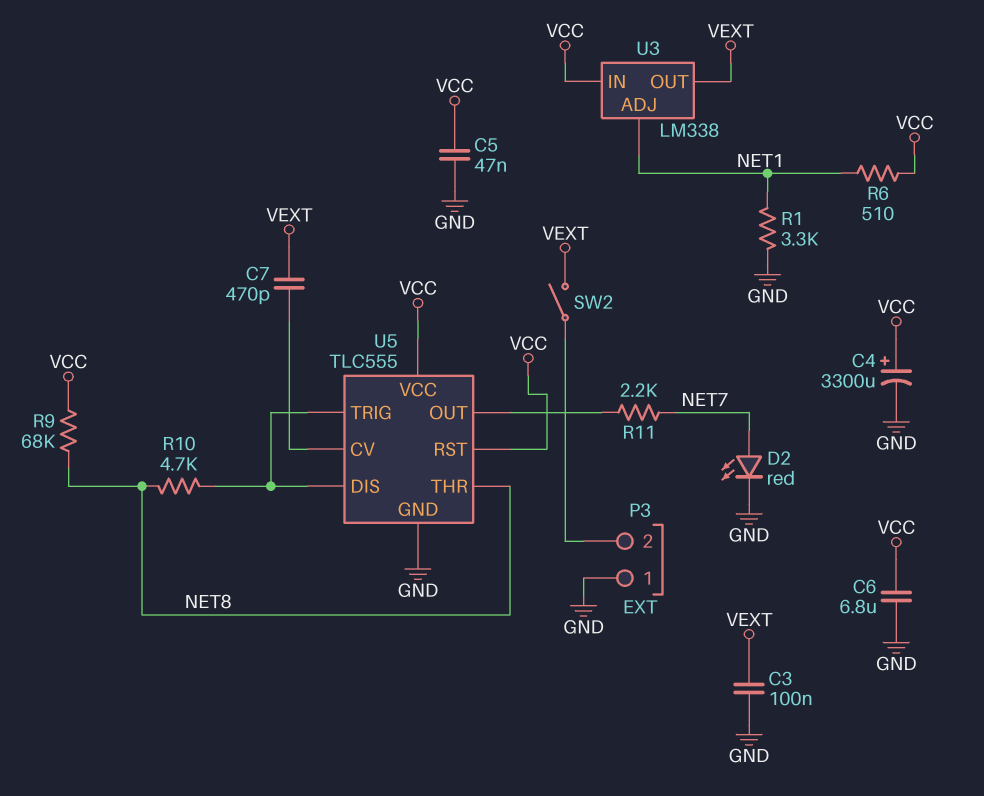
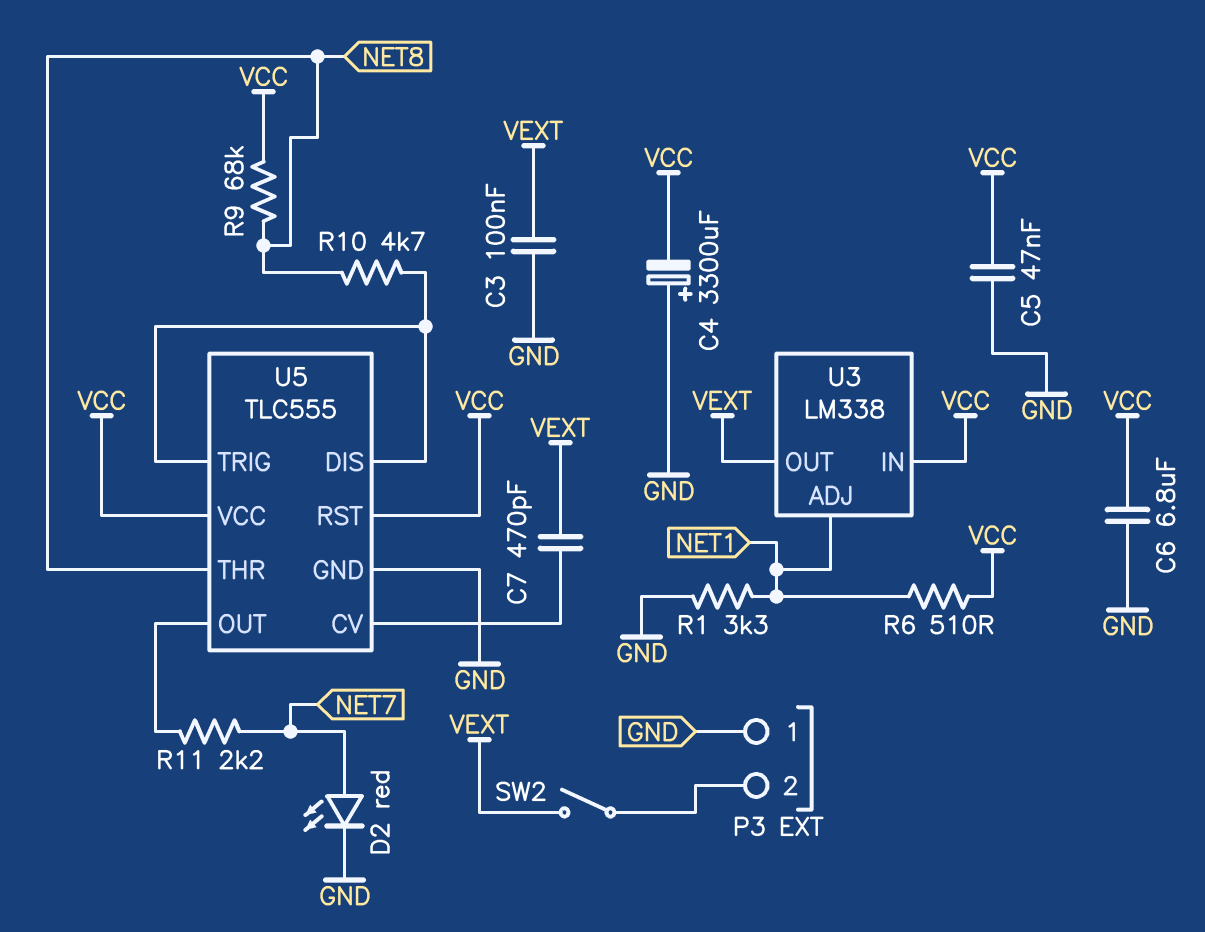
C4: 3300uF (plus VCC, minus GND) -> 3300uF (plus GND, minus VCC)

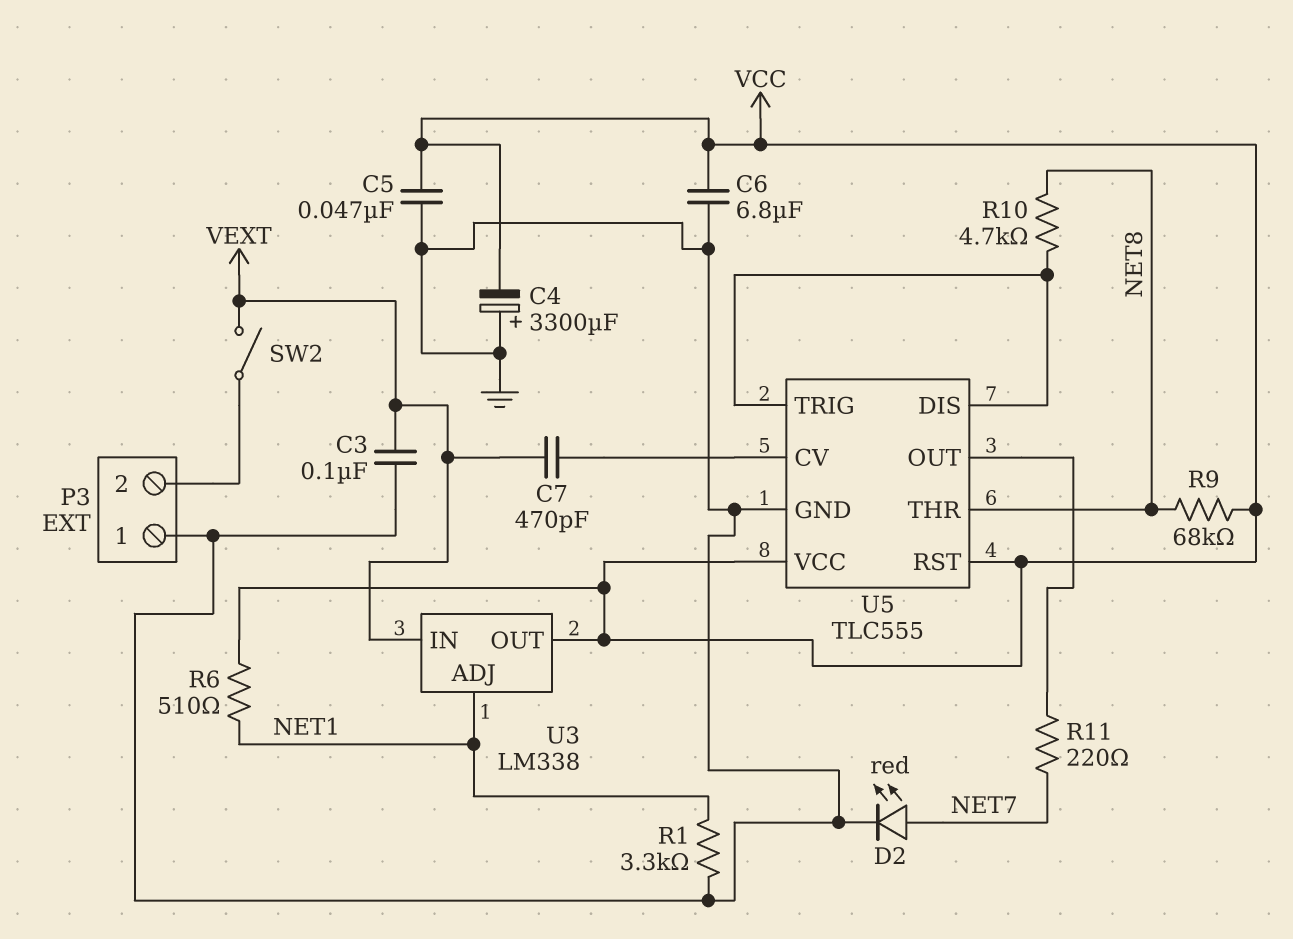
R11: 2.2k (NET7, U5/OUT) -> 220 (NET7, U5/OUT)
U3 pin IN: VCC -> VEXT
U3 pin OUT: VEXT -> VCC

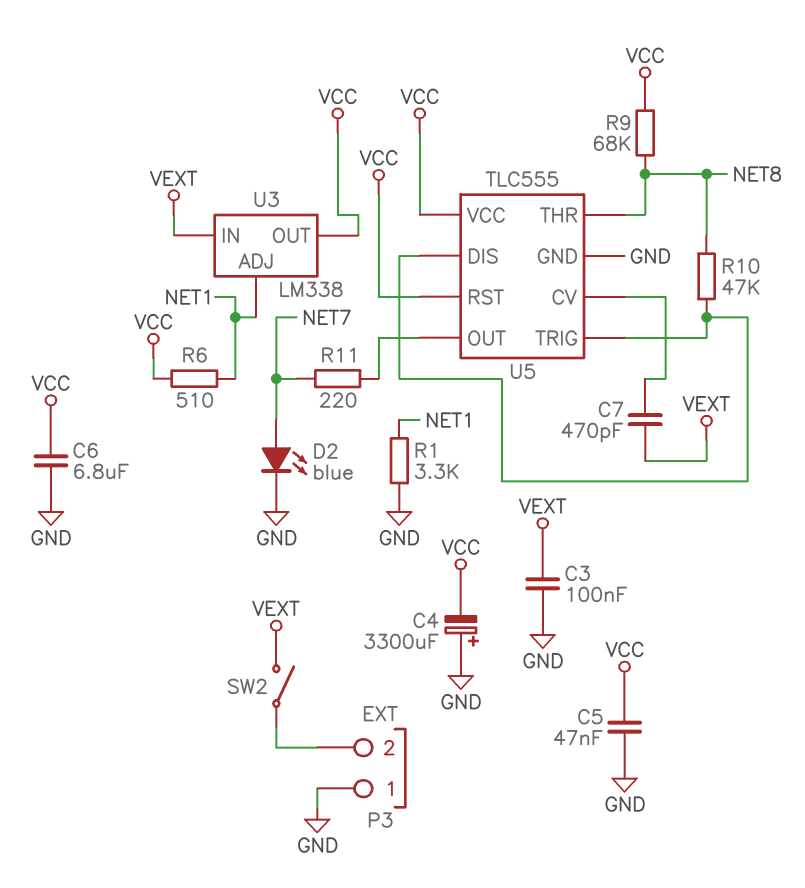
D2: LED red (A NET7, K GND) -> LED blue (A NET7, K GND)
R10: 4.7k (NET8, U5/DIS) -> 47k (NET8, U5/DIS)

